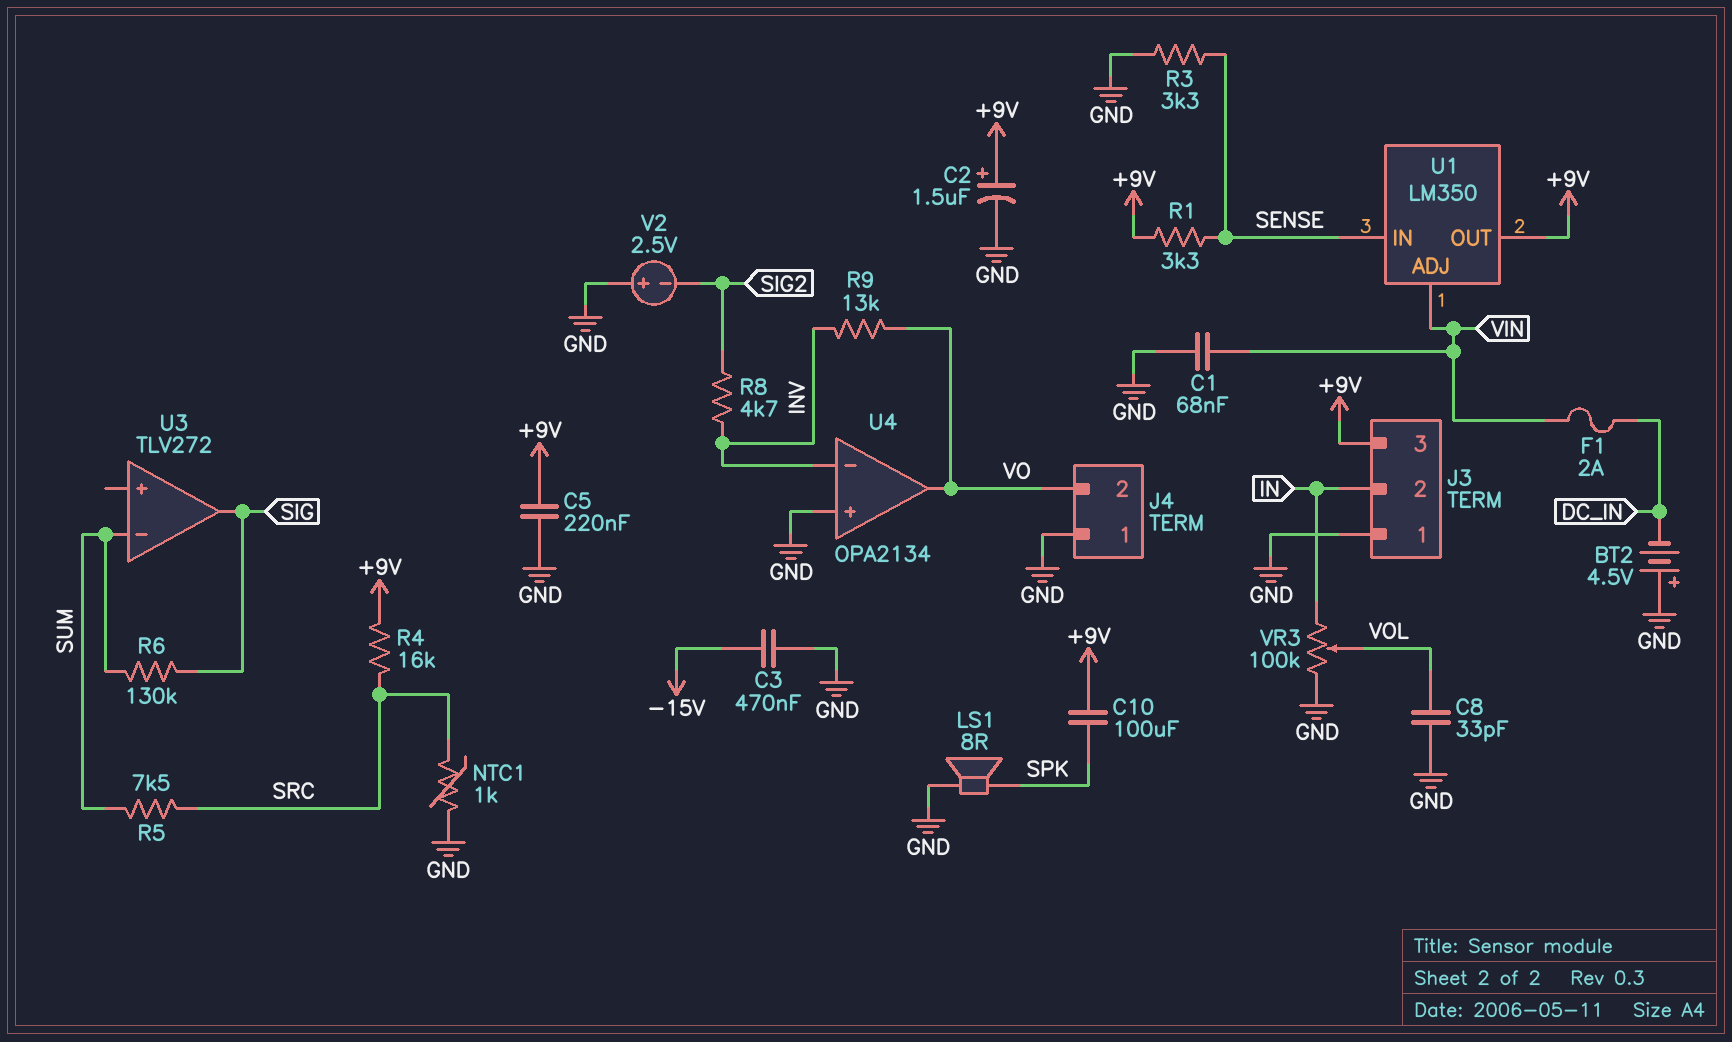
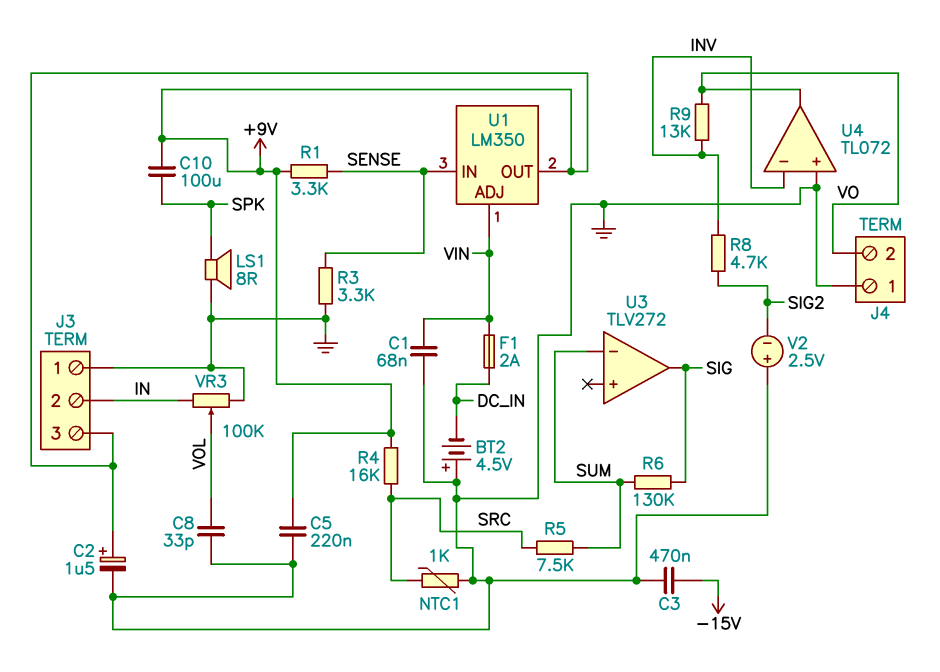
U4: OPA2134 -> TL072

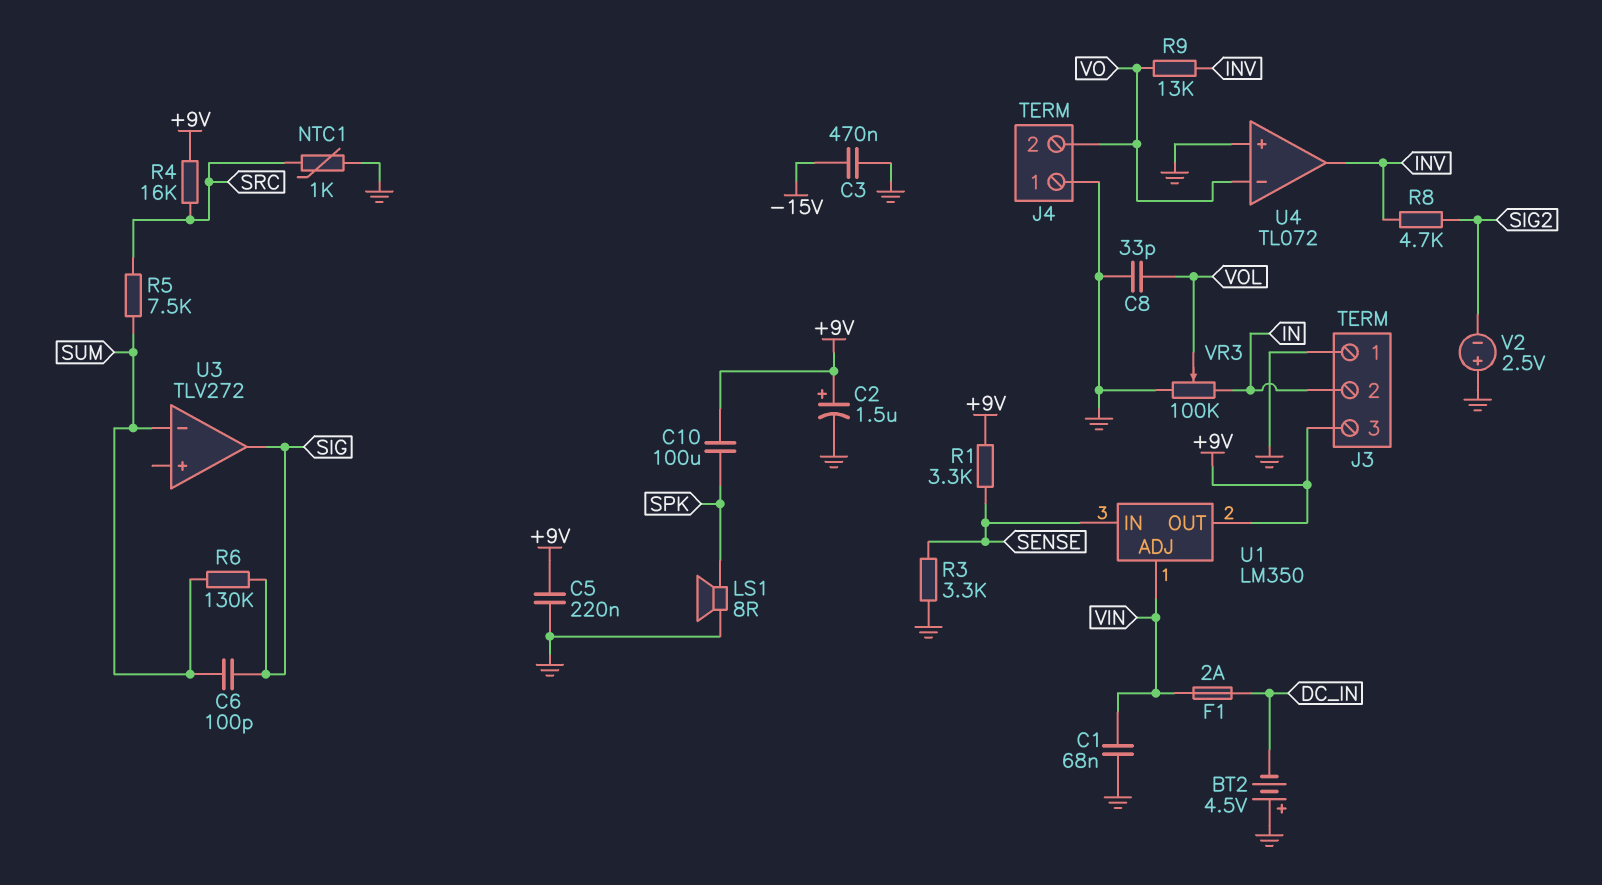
C6: none -> 100pF (SIG, SUM)
U4 pin in-: INV -> VO
U4 pin out: VO -> INV

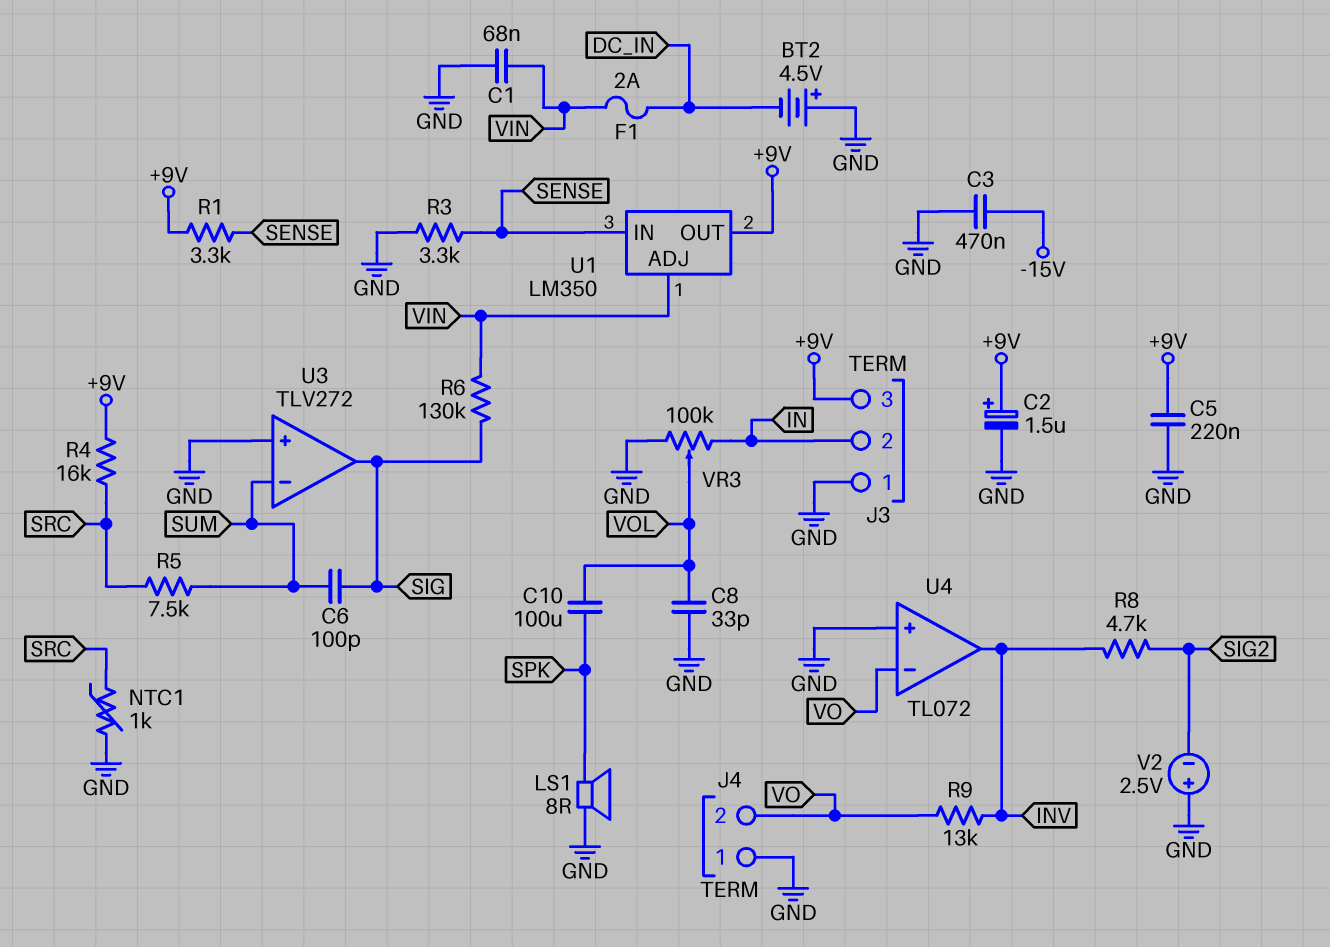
C10: 100uF (+9V, SPK) -> 100uF (SPK, VOL)
R6: 130k (SIG, SUM) -> 130k (SIG, VIN)
U3 pin in+: none -> GND

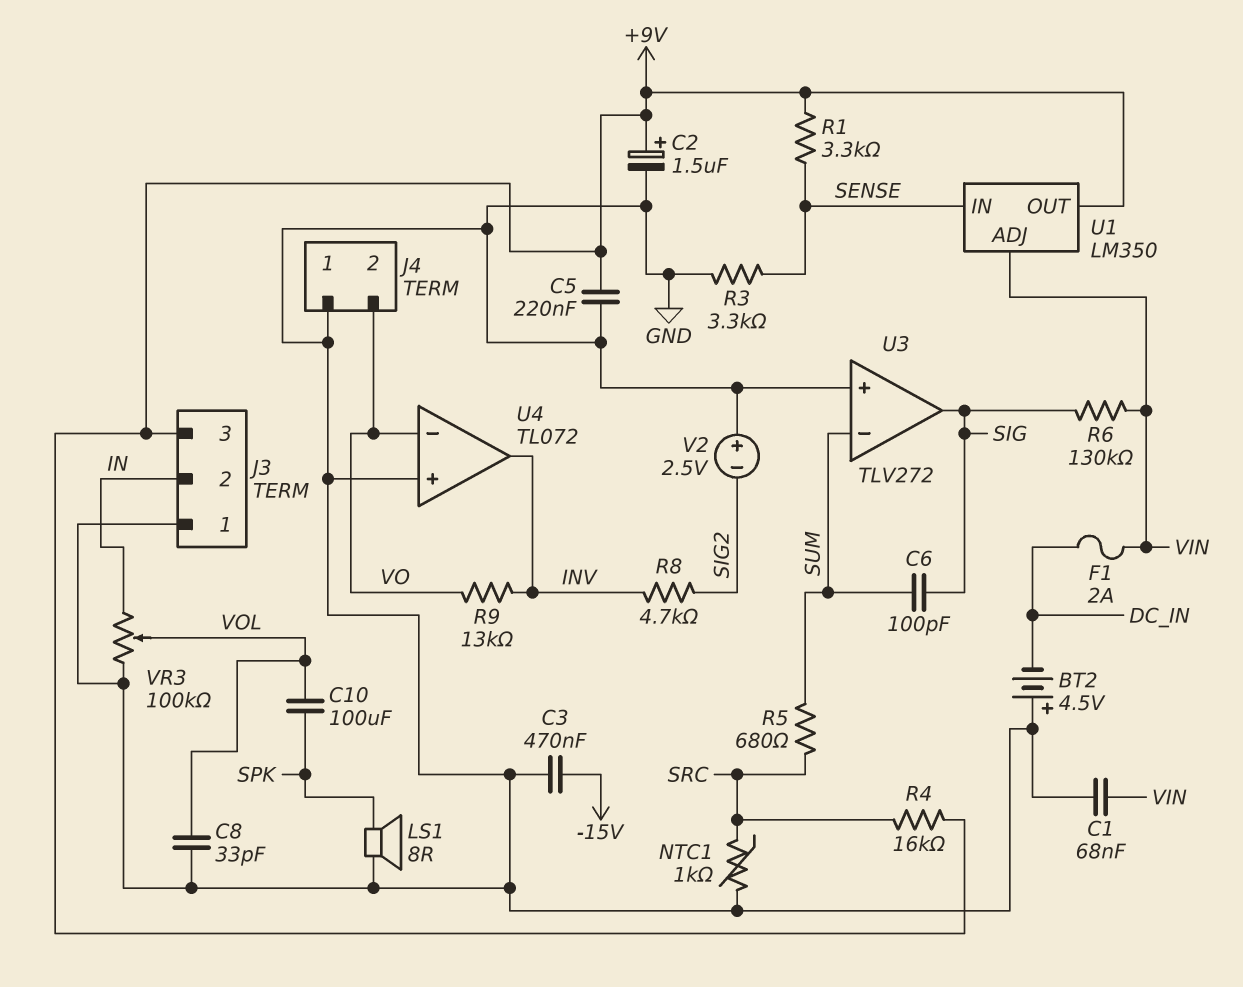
R5: 7.5k (SRC, SUM) -> 680 (SRC, SUM)

